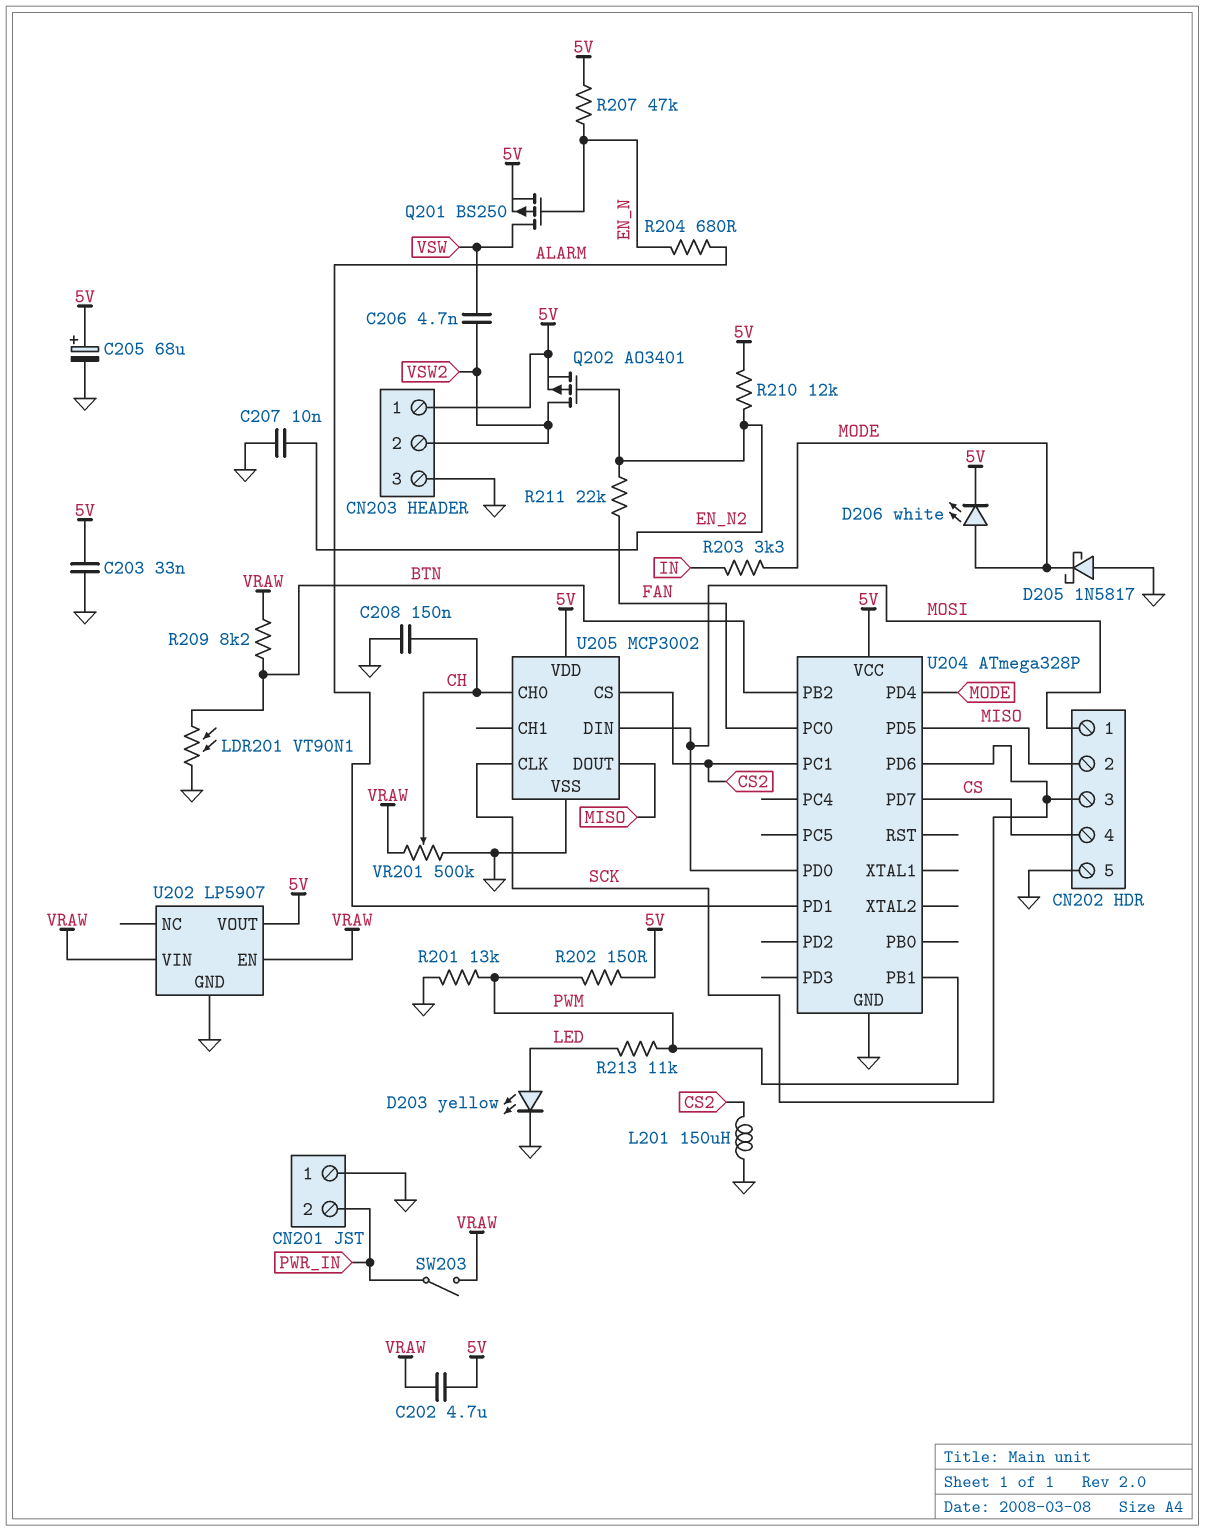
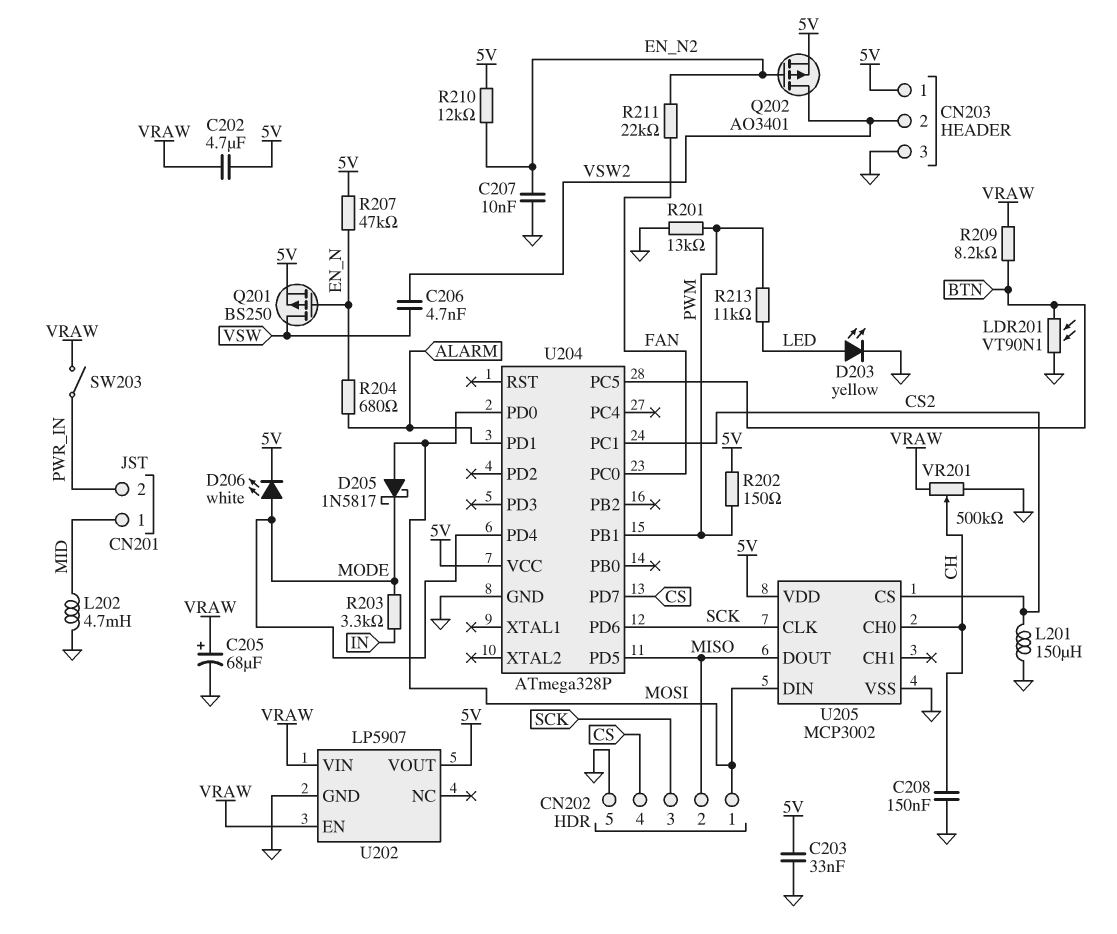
C205: 68uF (plus 5V, minus GND) -> 68uF (plus VRAW, minus GND)
CN201 pin 1: GND -> MID
D205: schottky 1N5817 (A GND, K MODE) -> schottky 1N5817 (A MOSI, K MODE)
L202: none -> 4.7mH (GND, MID)
U204 pin PB2: BTN -> none
U204 pin PC5: none -> BTN

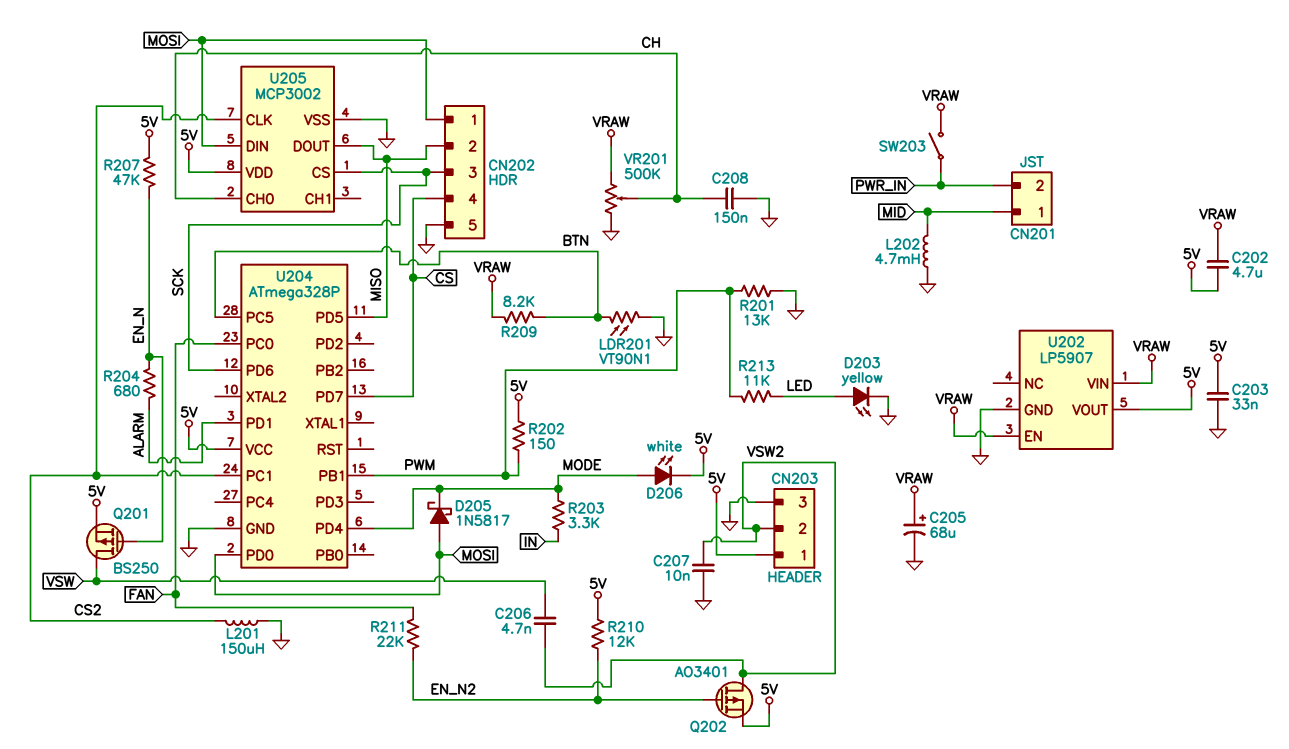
C207: 10nF (EN_N2, GND) -> 10nF (GND, VSW2)
U205 pin CLK: SCK -> CS2
U205 pin CS: CS2 -> SCK

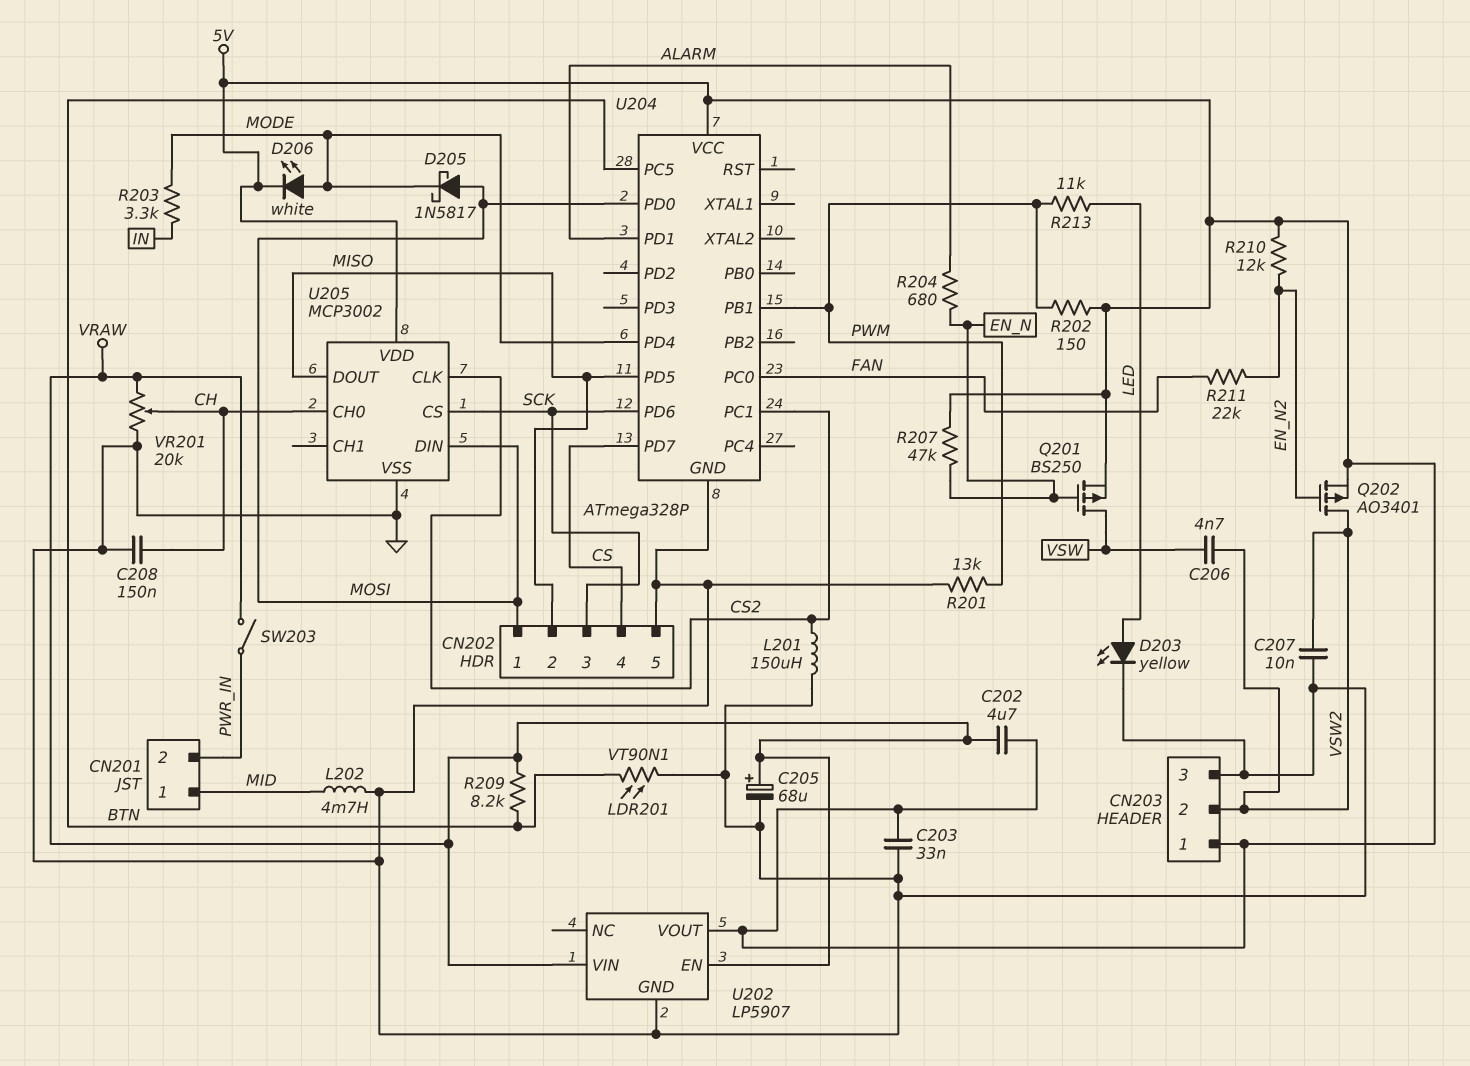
VR201: 500k (GND, VRAW, wiper CH) -> 20k (GND, VRAW, wiper CH)

